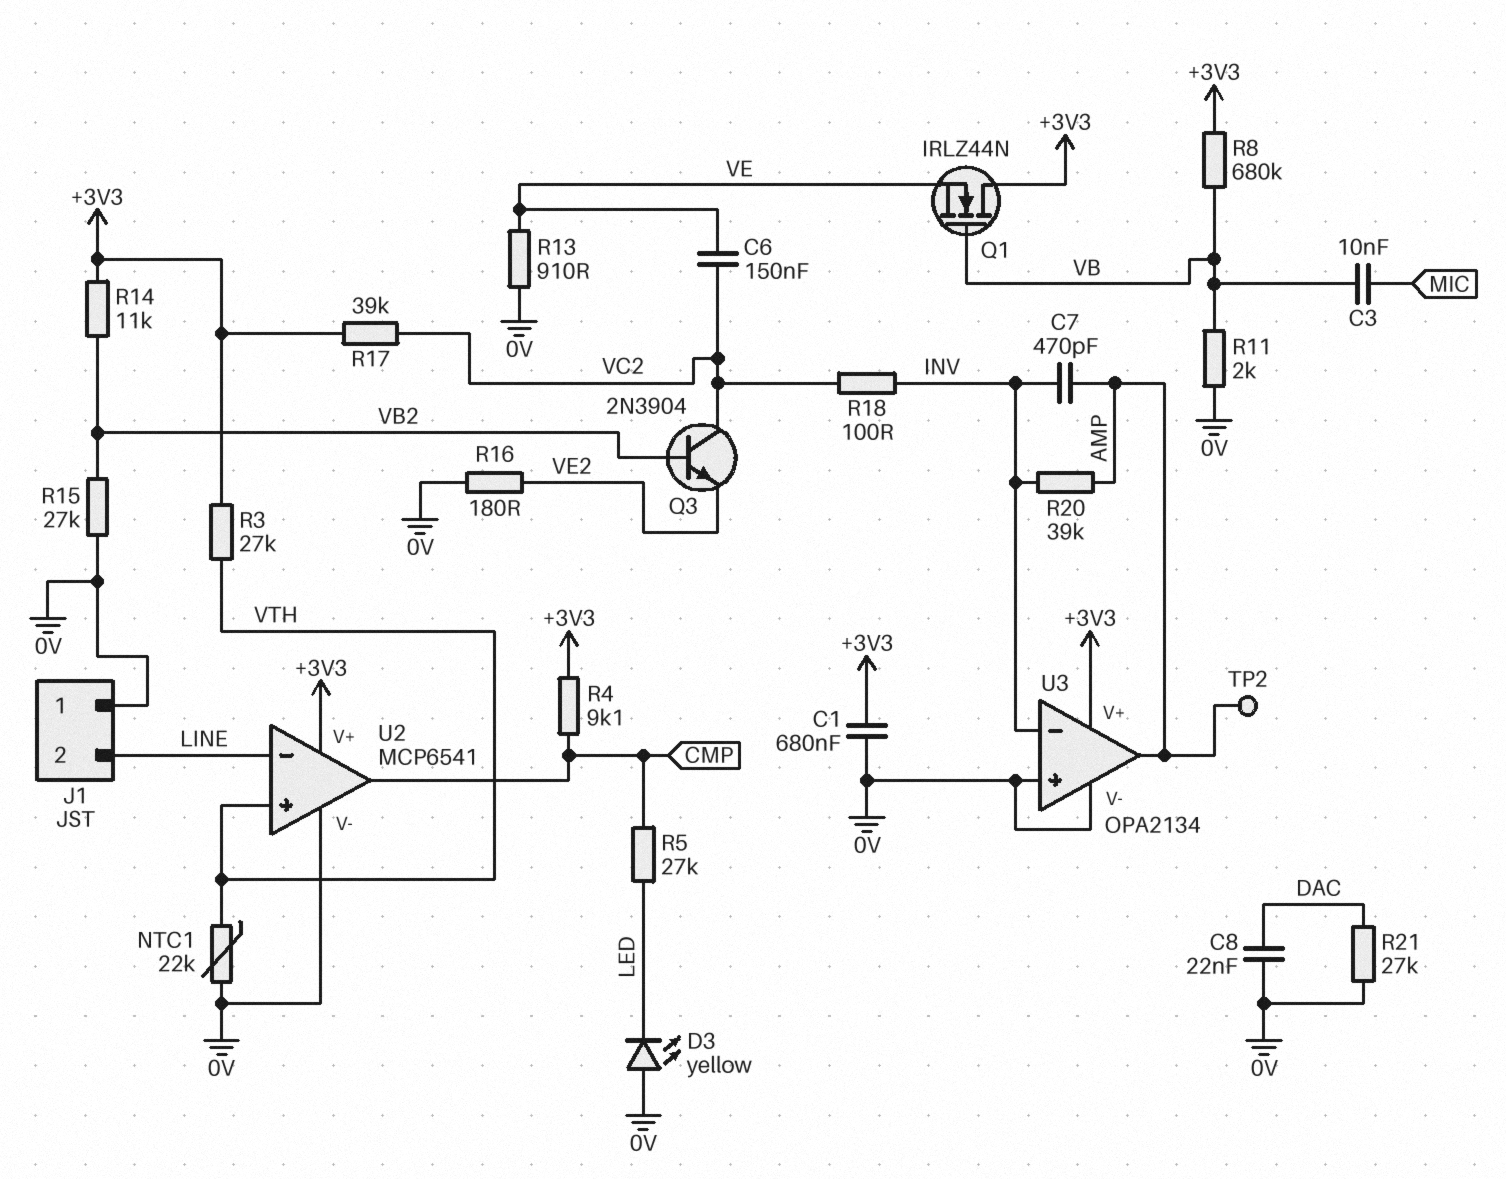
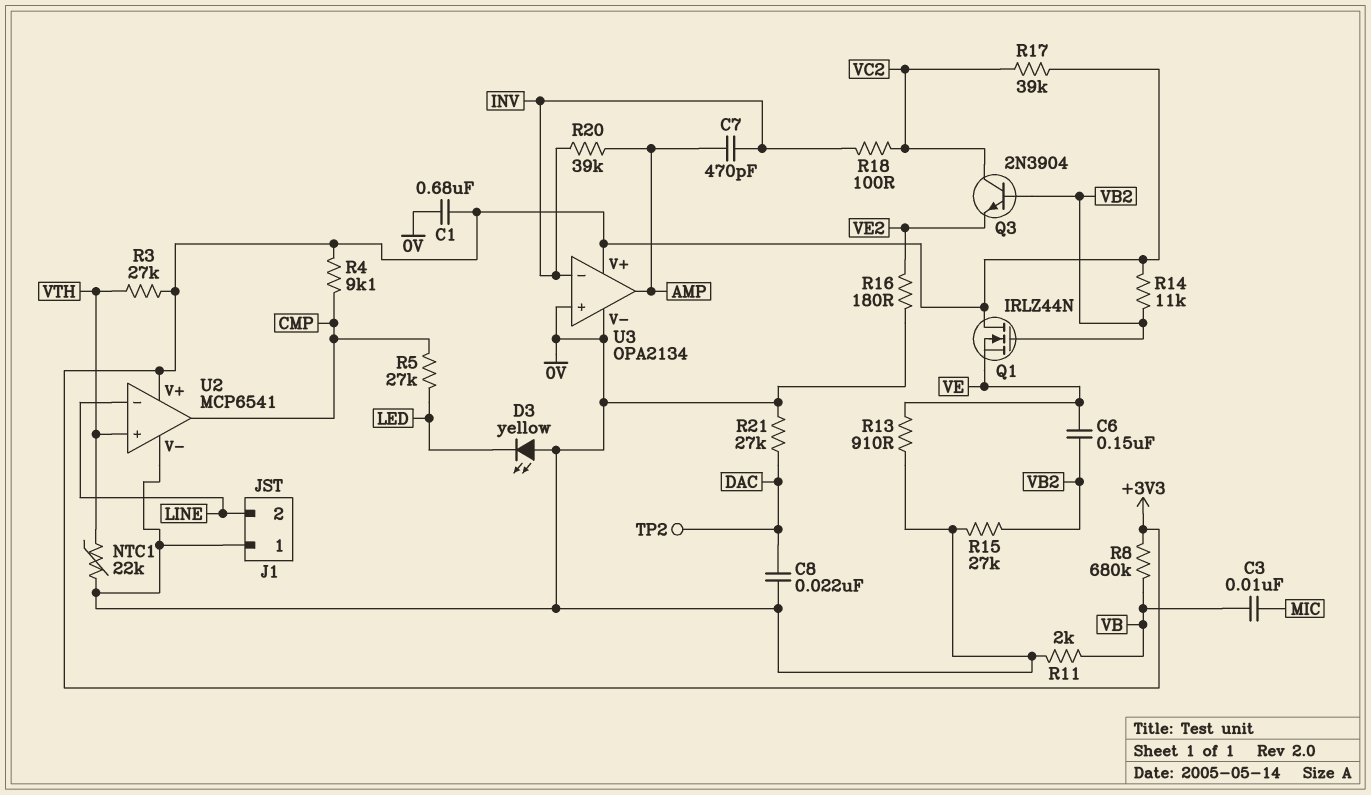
C6: 150nF (VC2, VE) -> 150nF (VB2, VE)
Q1: NMOS IRLZ44N (G VB, D +3V3, S VE) -> NMOS IRLZ44N (G VB2, D +3V3, S VE)
TP2: test point (AMP) -> test point (DAC)

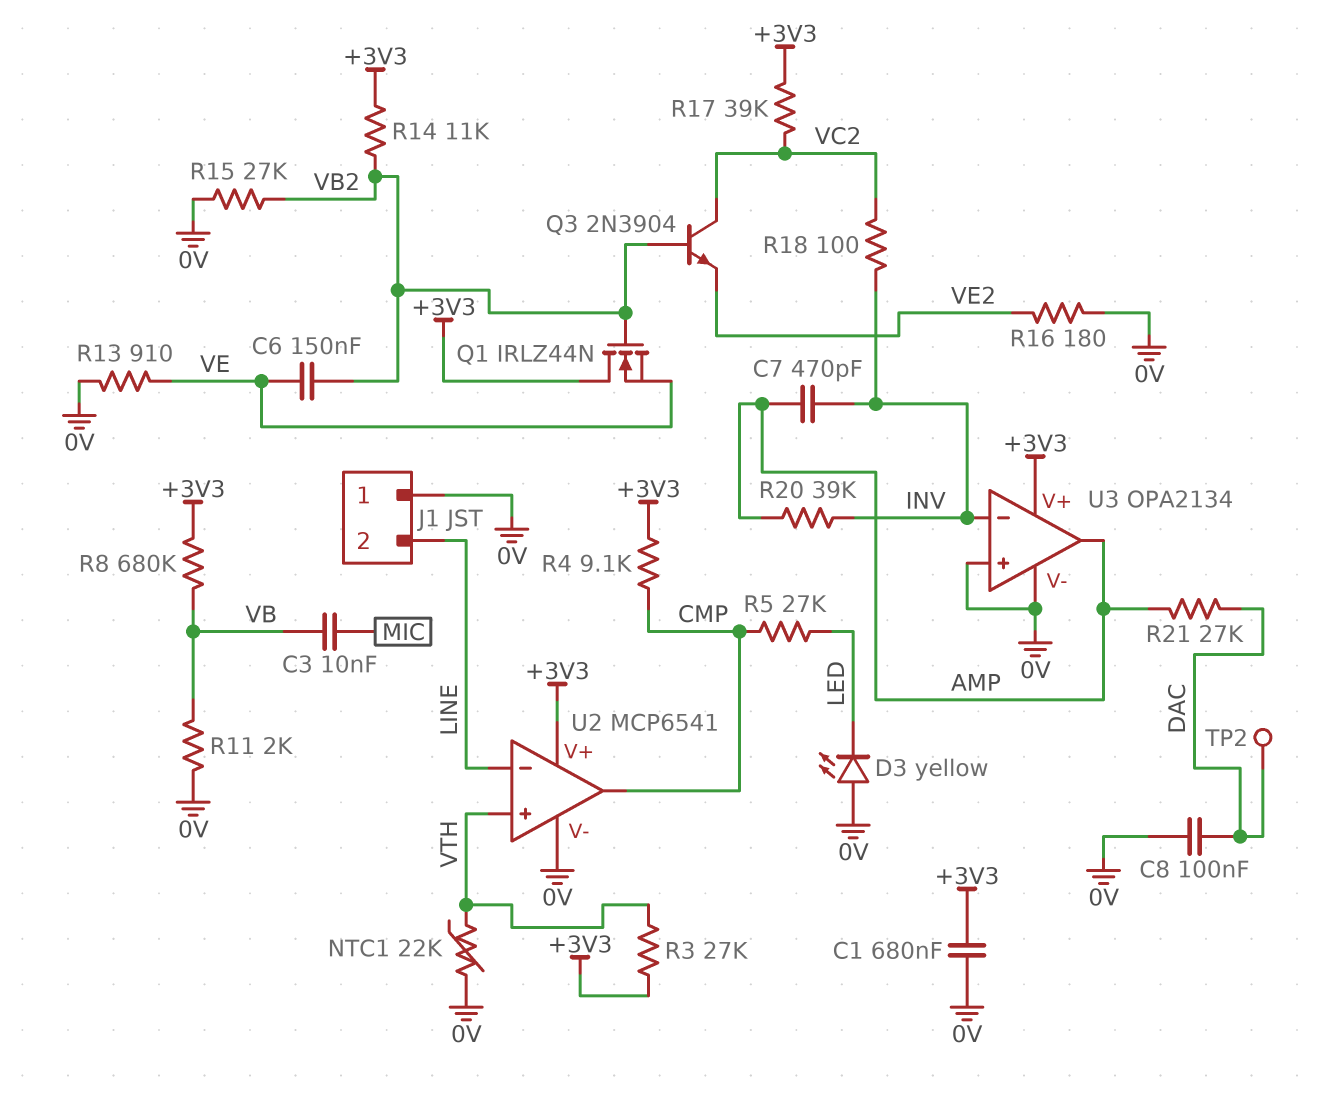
C8: 22nF (0V, DAC) -> 100nF (0V, DAC)
R21: 27k (0V, DAC) -> 27k (AMP, DAC)

